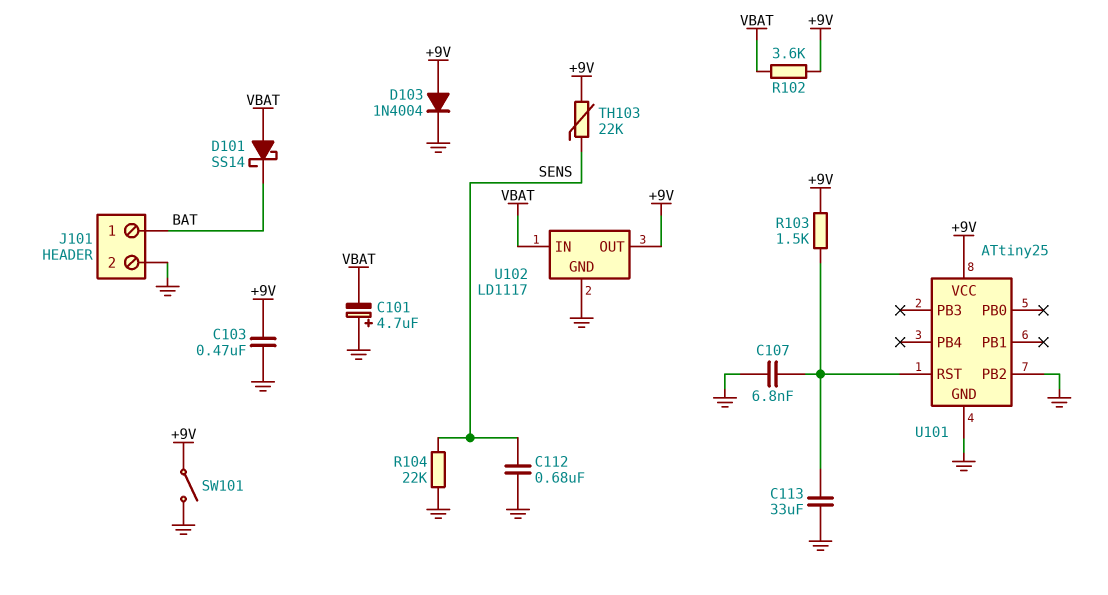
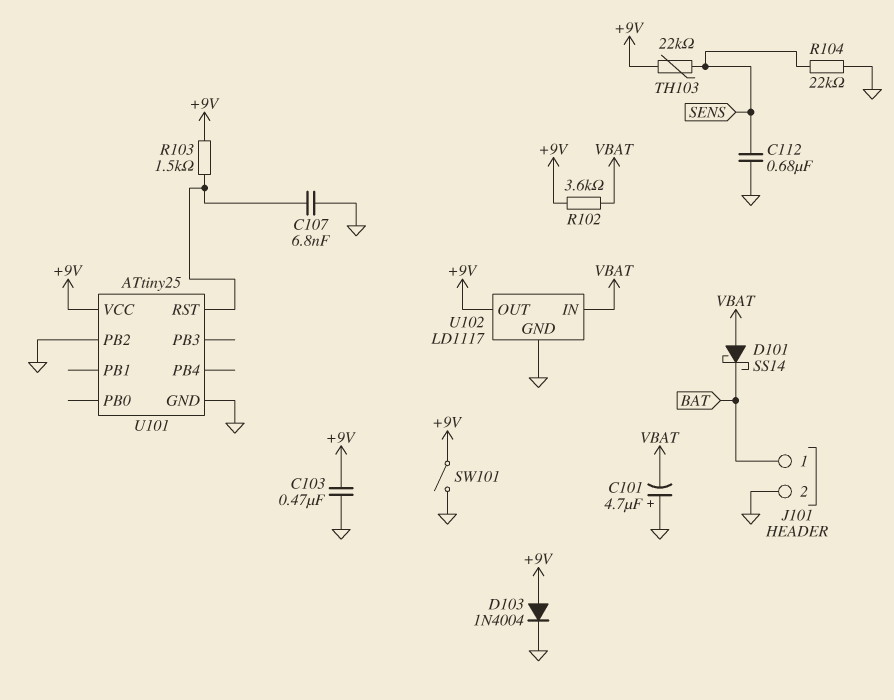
C113: 33uF (GND, U101/RST) -> none

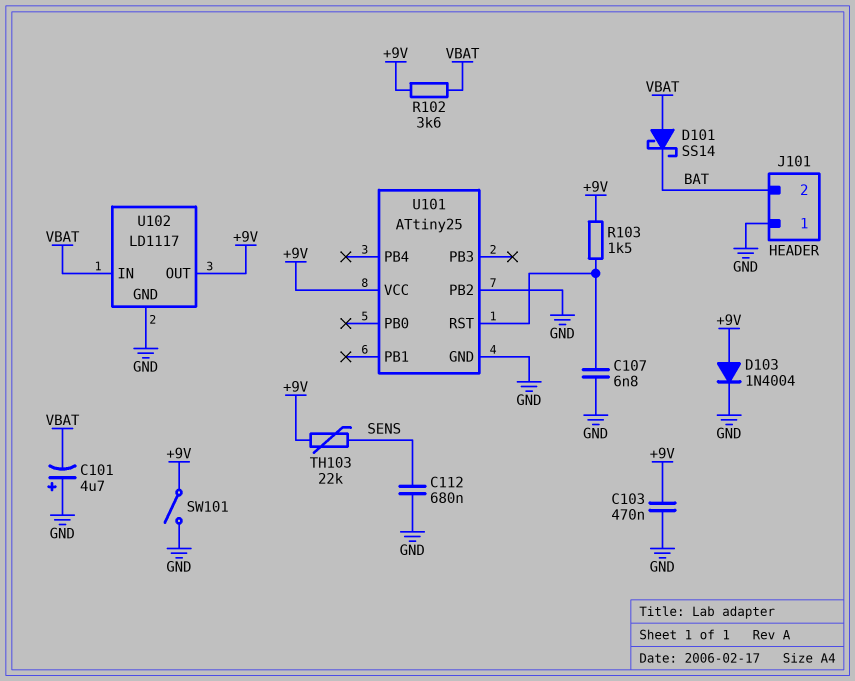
J101 pin 1: BAT -> GND
J101 pin 2: GND -> BAT
R104: 22k (GND, SENS) -> none

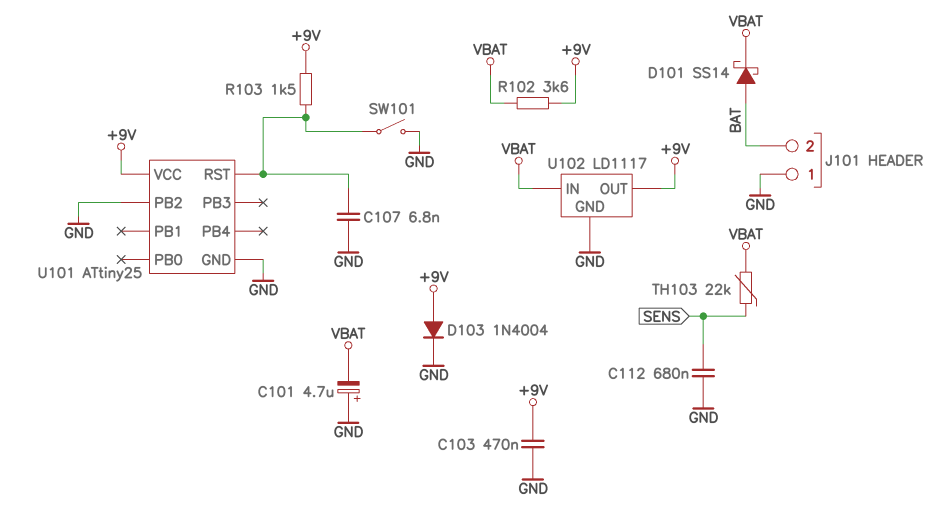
D101: schottky SS14 (A VBAT, K BAT) -> schottky SS14 (A BAT, K VBAT)
SW101: switch (+9V, GND) -> switch (GND, U101/RST)
TH103: 22k (+9V, SENS) -> 22k (SENS, VBAT)

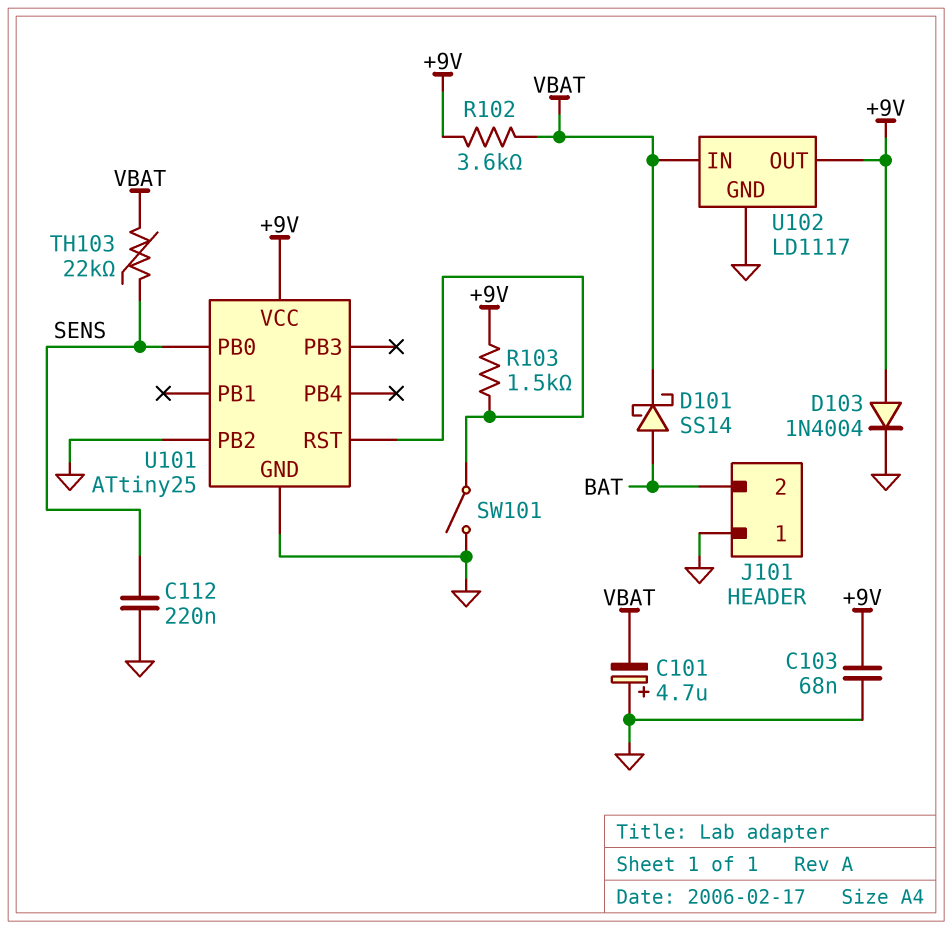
C103: 470nF (+9V, GND) -> 68nF (+9V, GND)
C107: 6.8nF (GND, U101/RST) -> none
C112: 680nF (GND, SENS) -> 220nF (GND, SENS)
U101 pin PB0: none -> SENS

